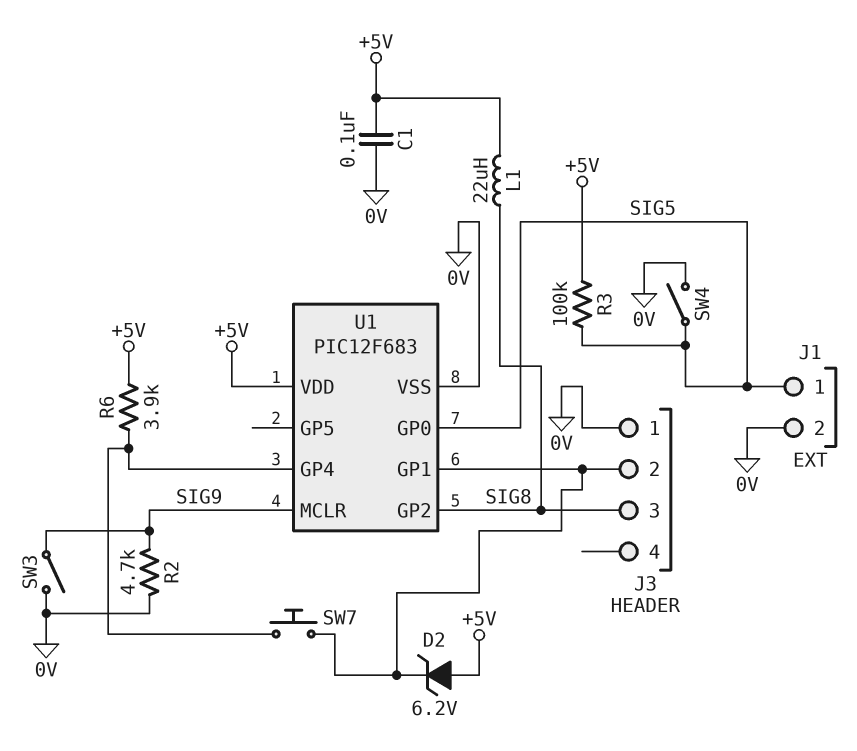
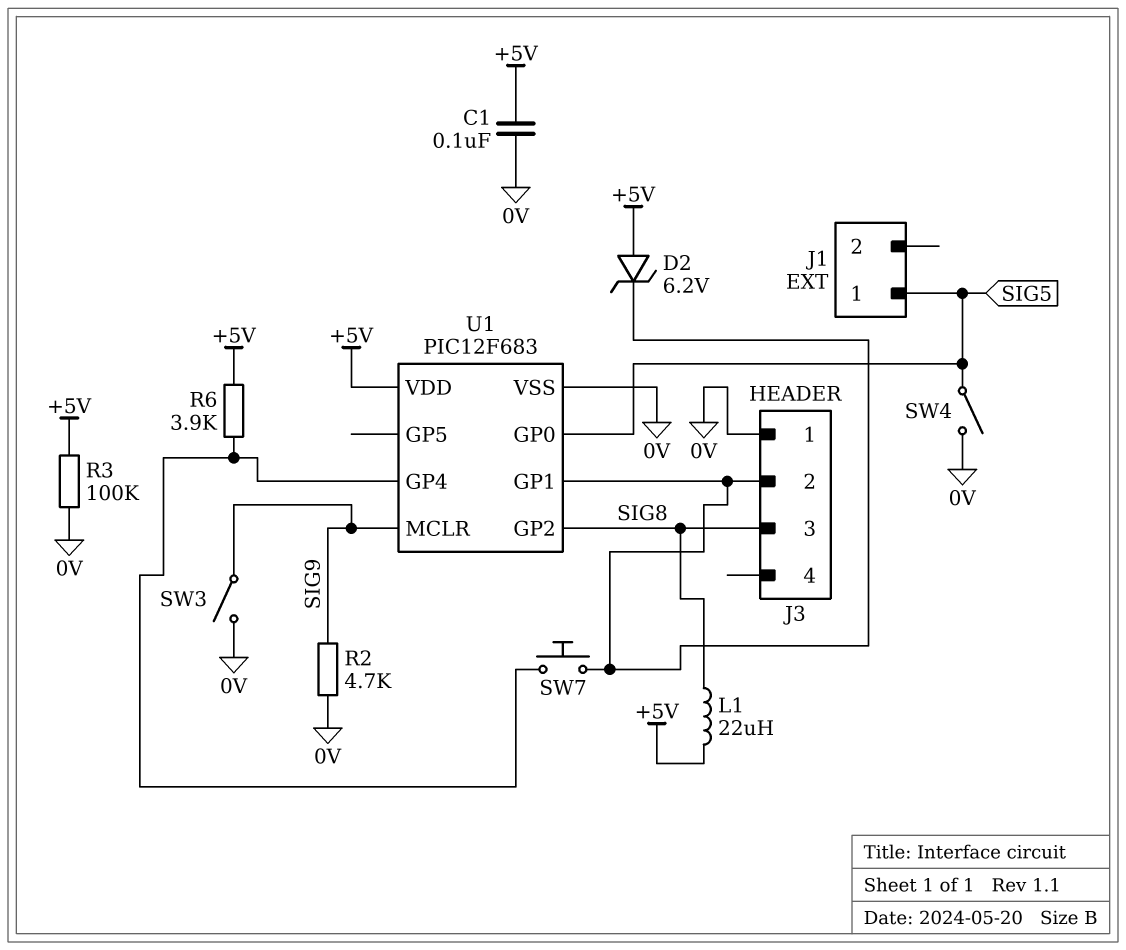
J1 pin 2: 0V -> none
R3: 100k (+5V, SIG5) -> 100k (+5V, 0V)

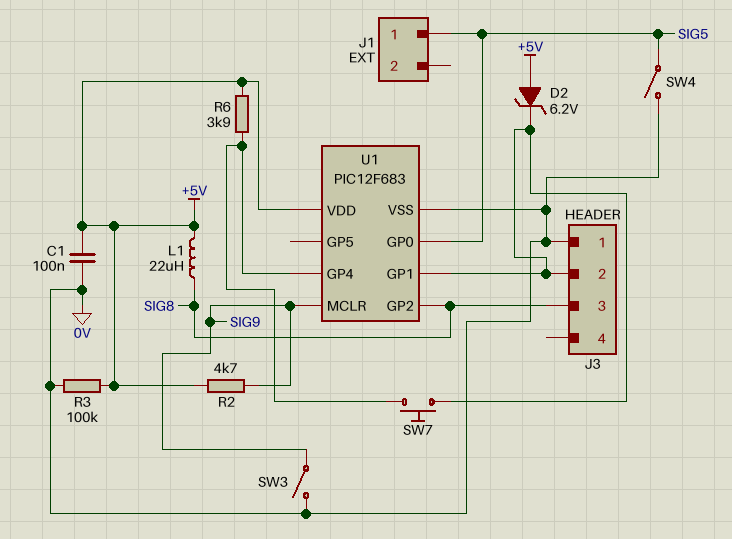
R2: 4.7k (0V, SIG9) -> 4.7k (+5V, SIG9)

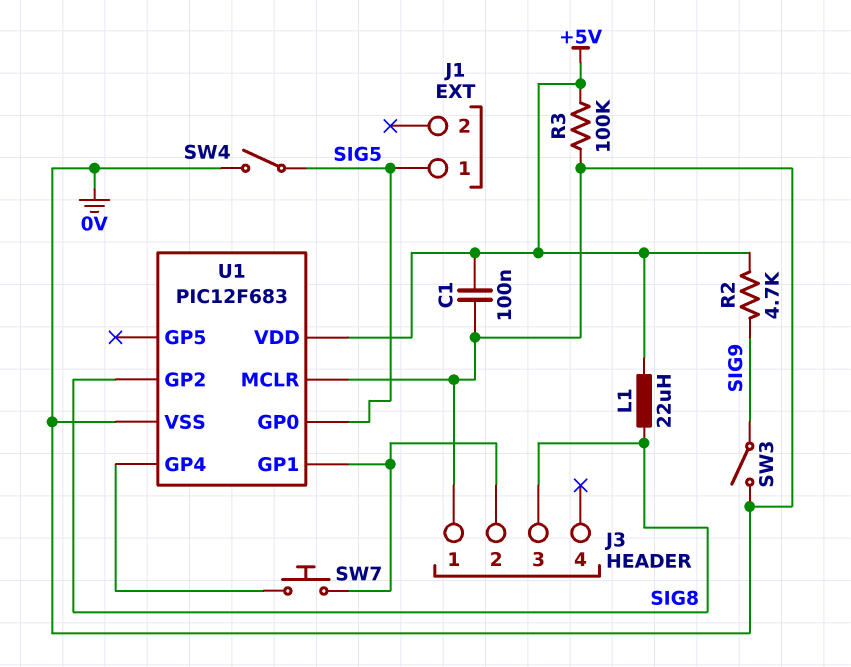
D2: zener 6.2V (A +5V, K J3/2) -> none
R6: 3.9k (+5V, U1/GP4) -> none
U1 pin MCLR: SIG9 -> 0V

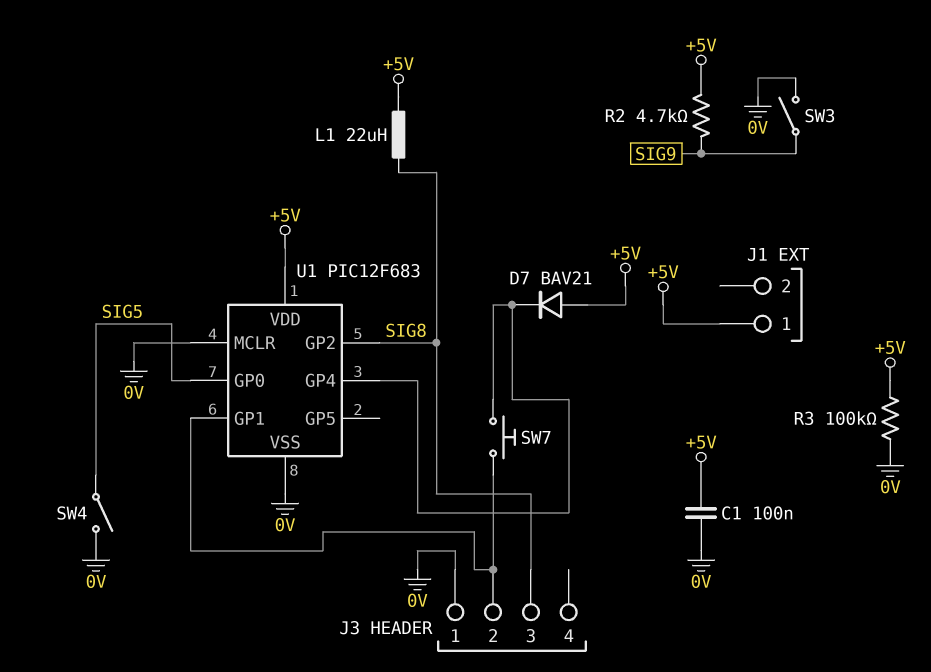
D7: none -> diode BAV21 (A +5V, K U1/GP4)
J1 pin 1: SIG5 -> +5V

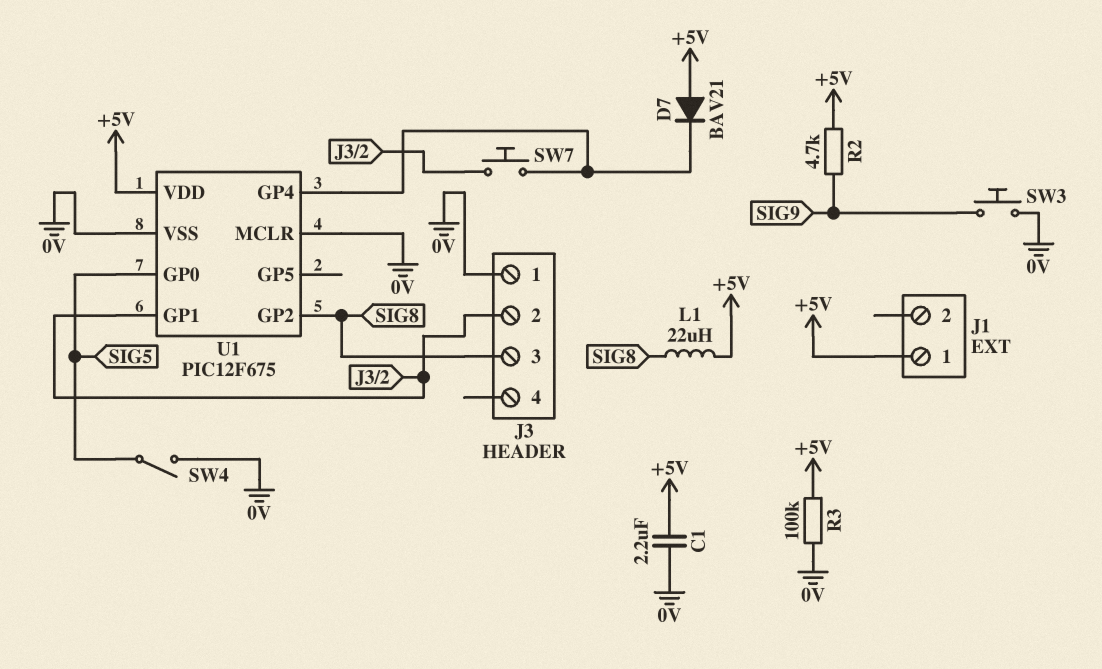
C1: 100nF (+5V, 0V) -> 2.2uF (+5V, 0V)
SW3: switch (0V, SIG9) -> button (0V, SIG9)
U1: PIC12F683 -> PIC12F675

